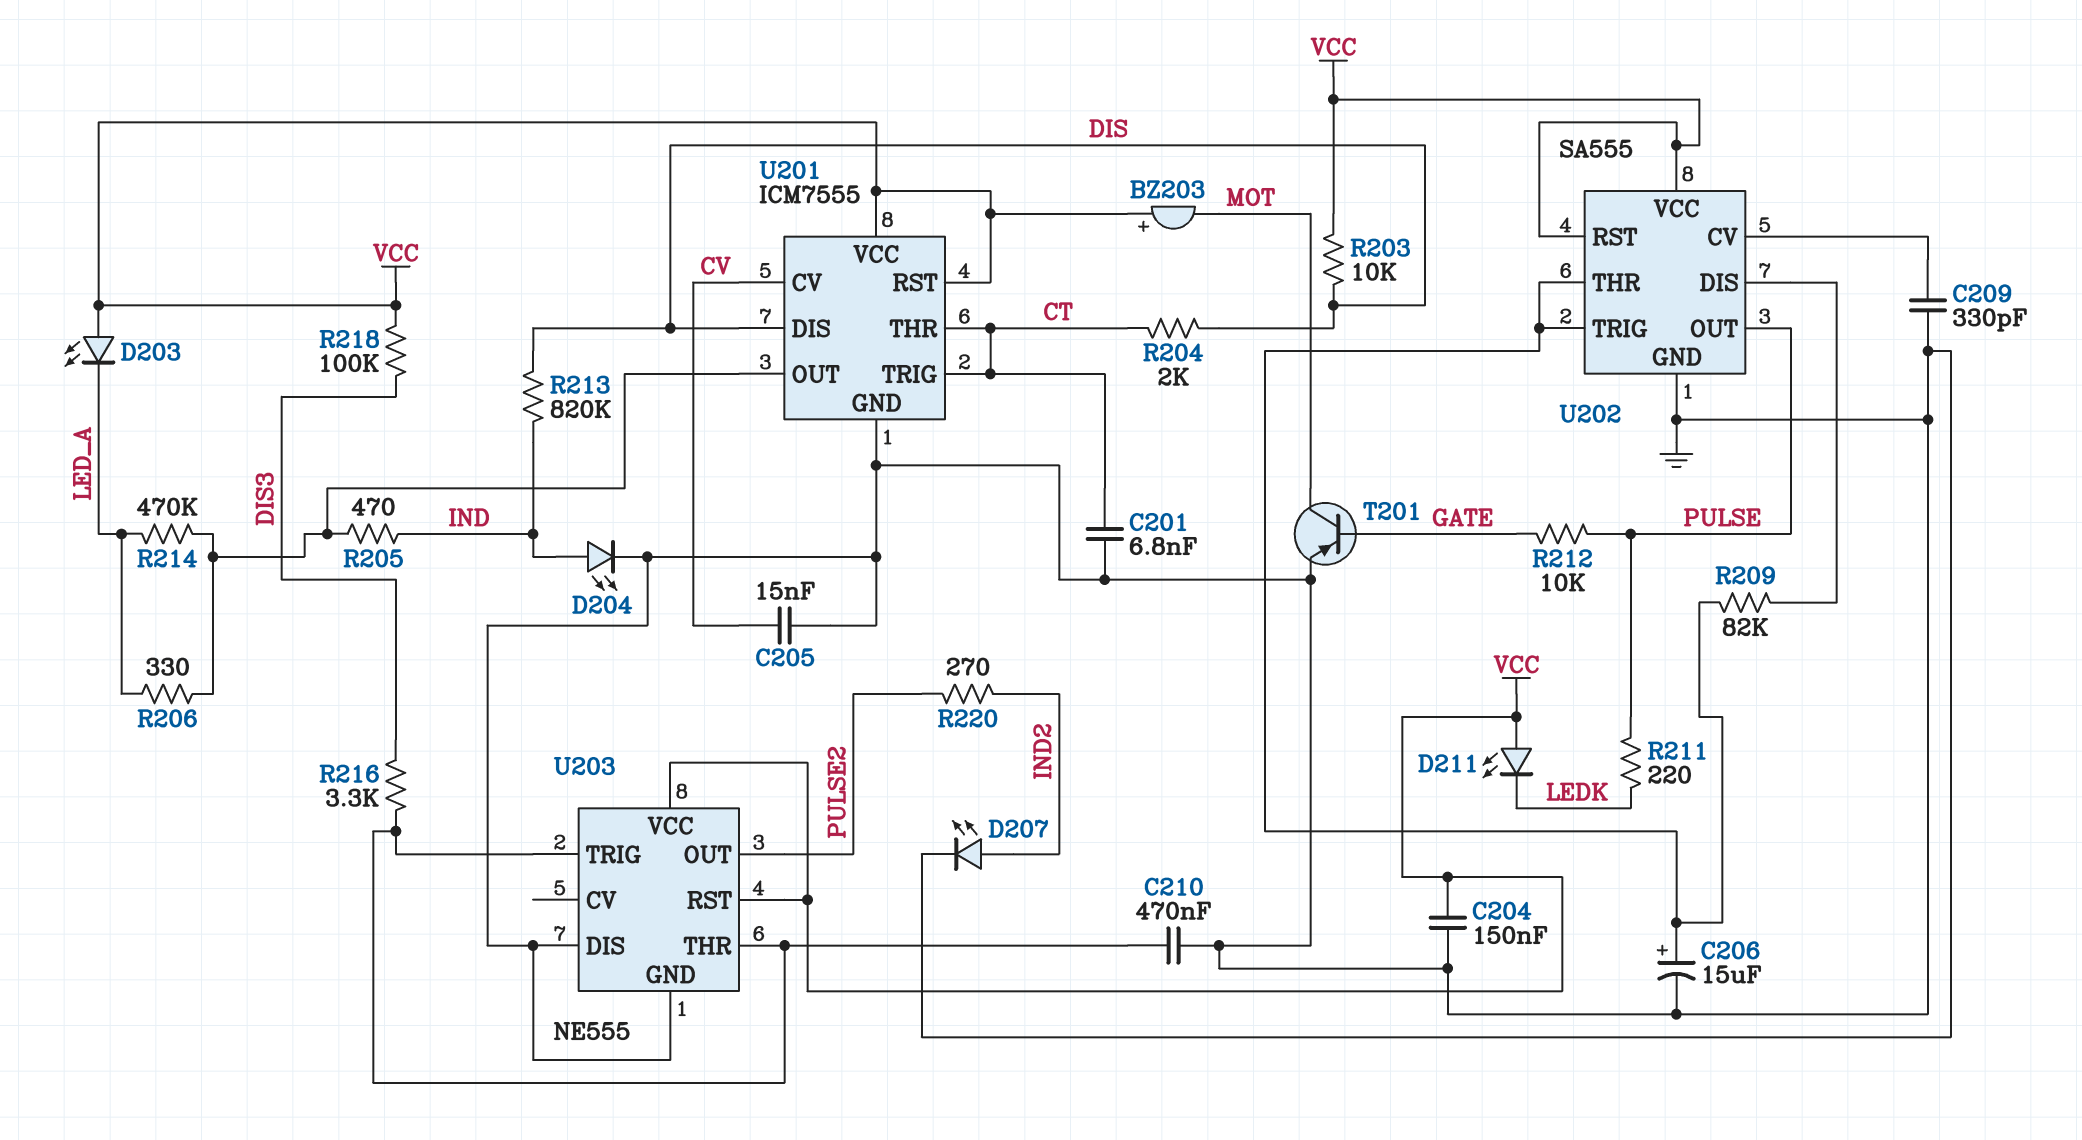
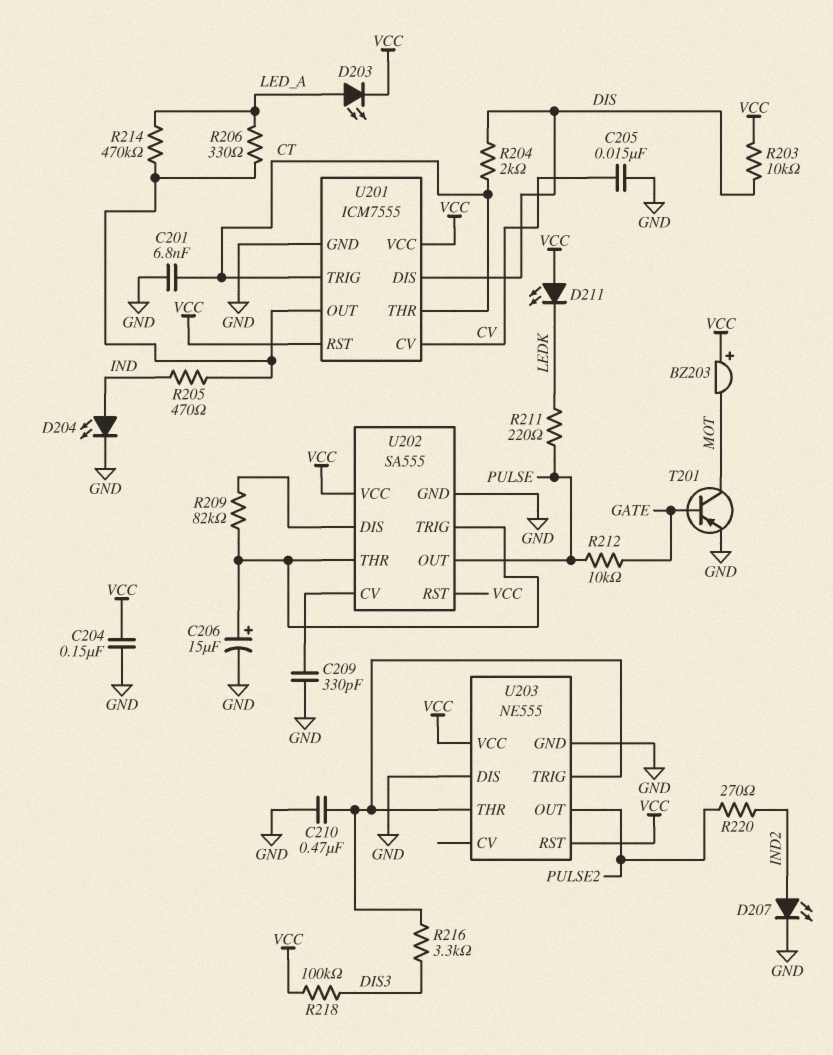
D203: LED (A VCC, K LED_A) -> LED (A LED_A, K VCC)
R213: 820k (DIS, IND) -> none

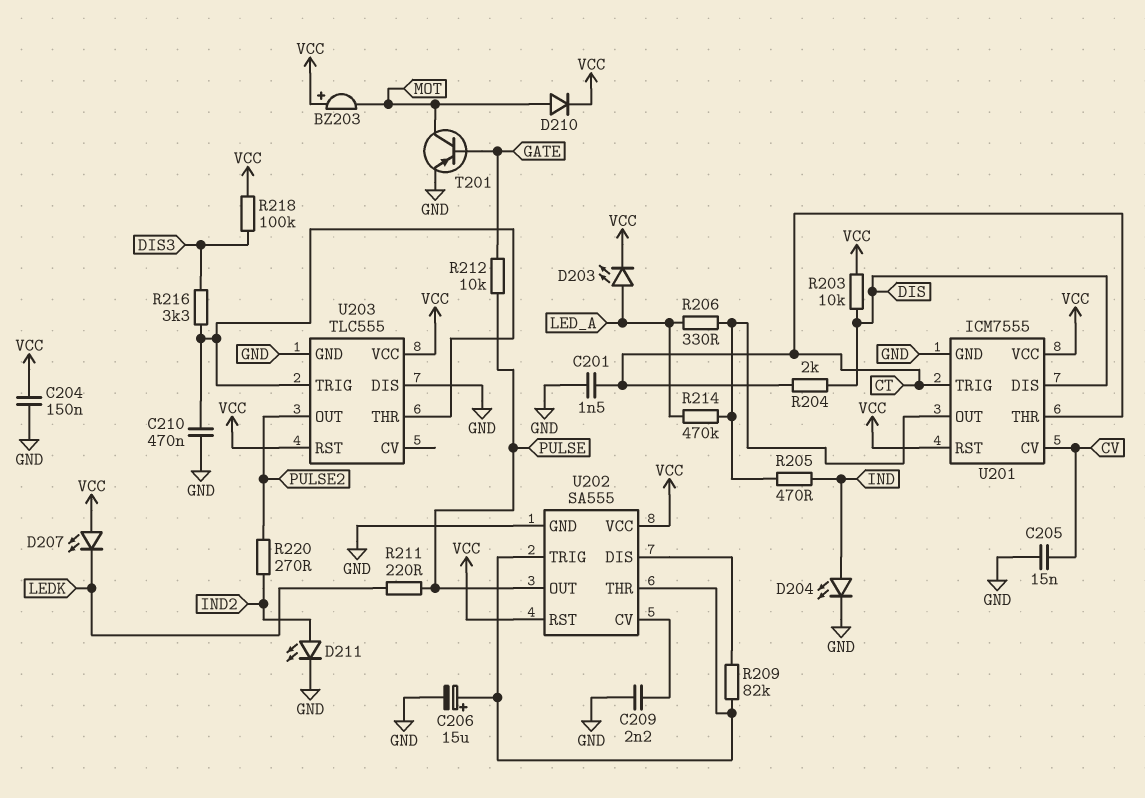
C201: 6.8nF (CT, GND) -> 1.5nF (CT, GND)
C209: 330pF (GND, U202/CV) -> 2.2nF (GND, U202/CV)
D207: LED (A IND2, K GND) -> LED (A VCC, K LEDK)
D210: none -> diode (A MOT, K VCC)
D211: LED (A VCC, K LEDK) -> LED (A IND2, K GND)
U203: NE555 -> TLC555

